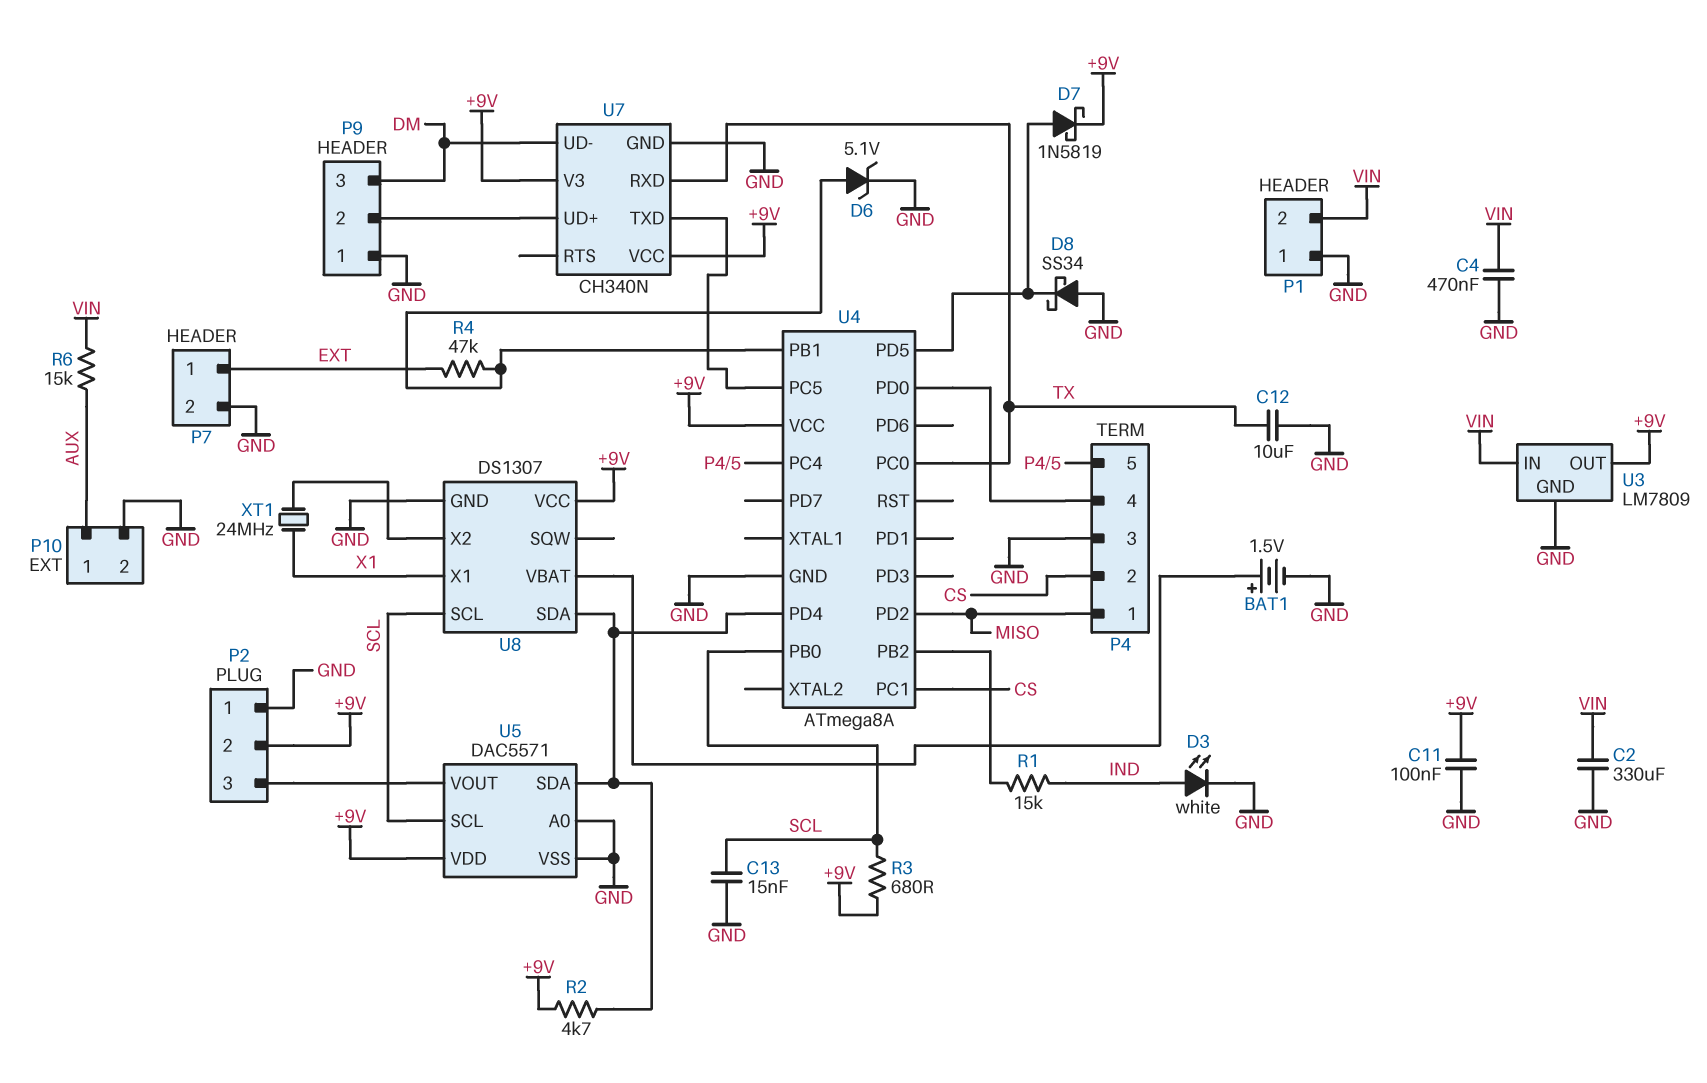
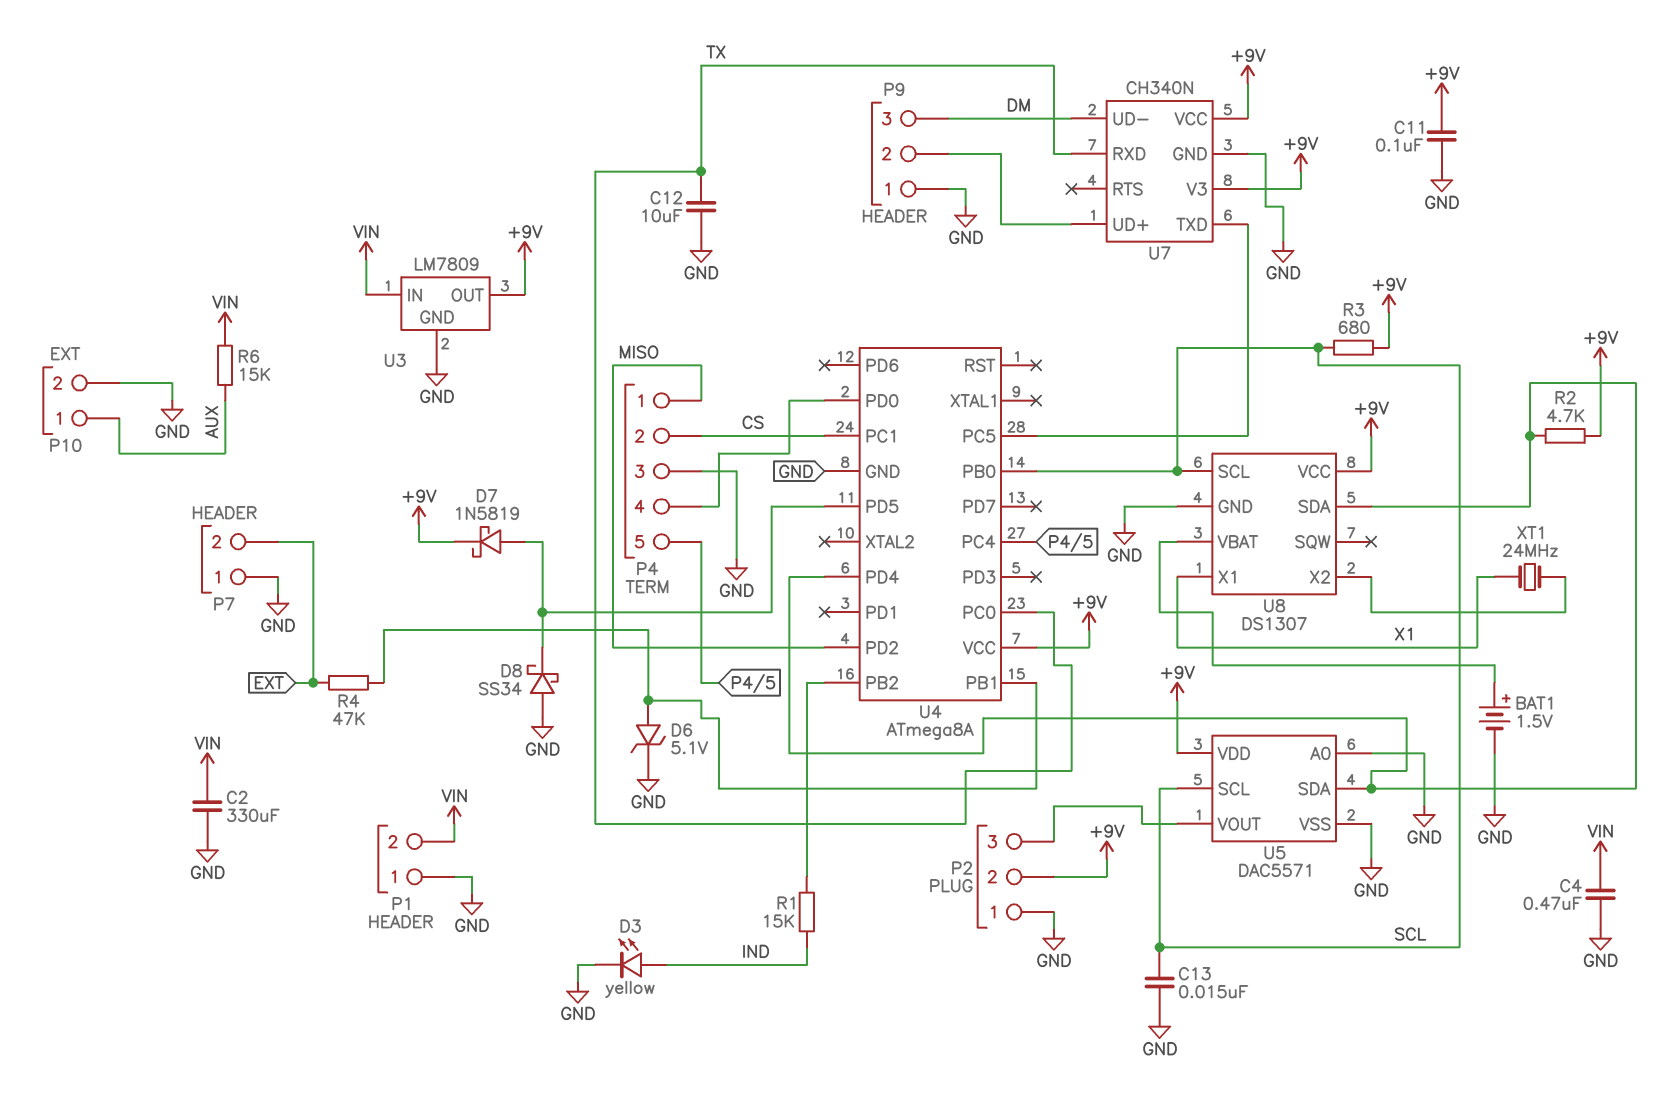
D3: LED white (A IND, K GND) -> LED yellow (A IND, K GND)
P7 pin 1: EXT -> GND
P7 pin 2: GND -> EXT

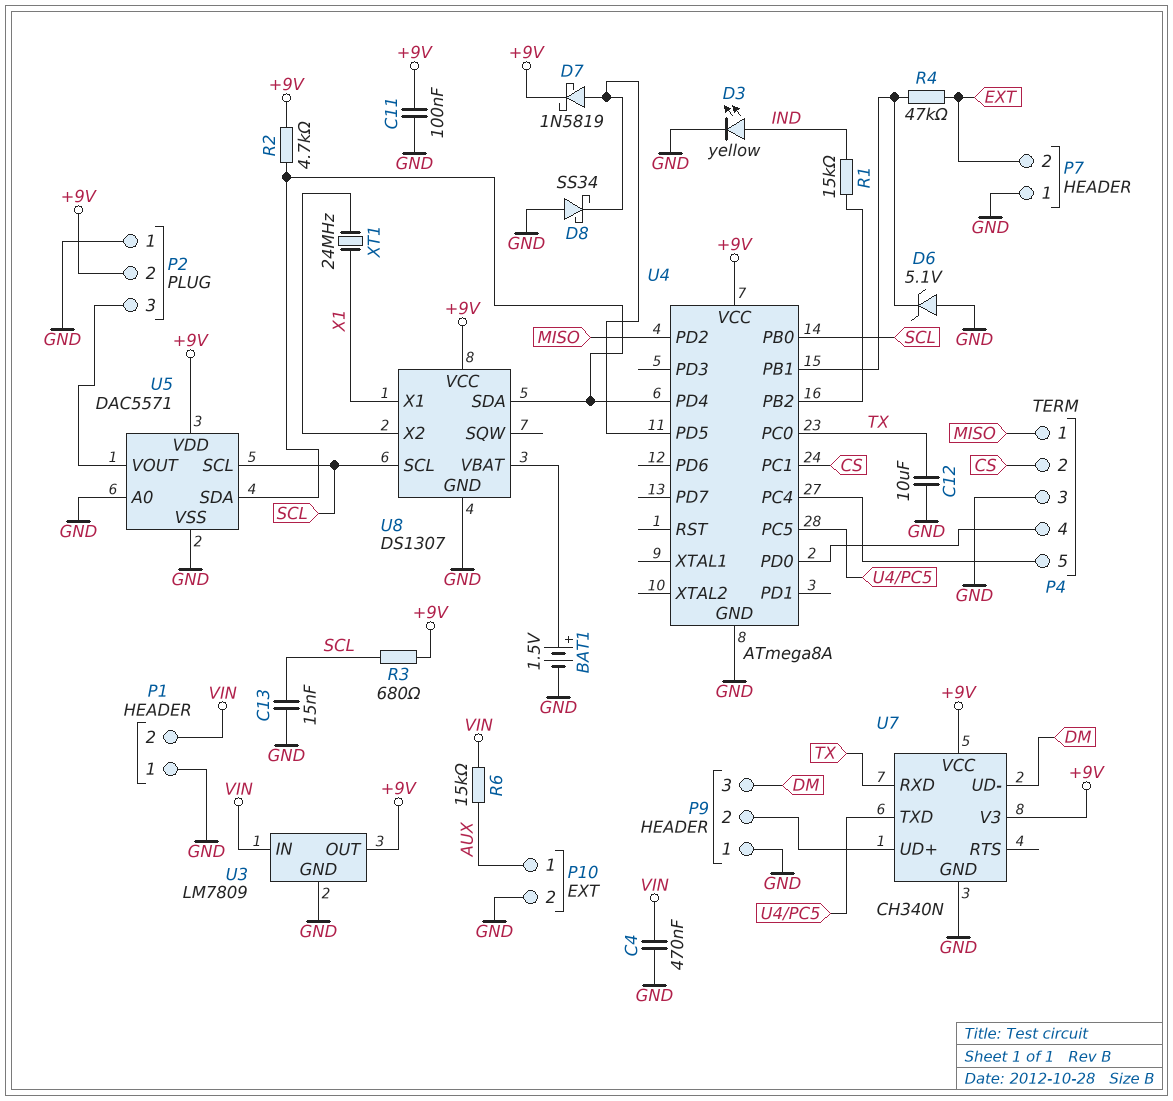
C2: 330uF (GND, VIN) -> none
D6: zener 5.1V (A U4/PB1, K GND) -> zener 5.1V (A GND, K U4/PB1)

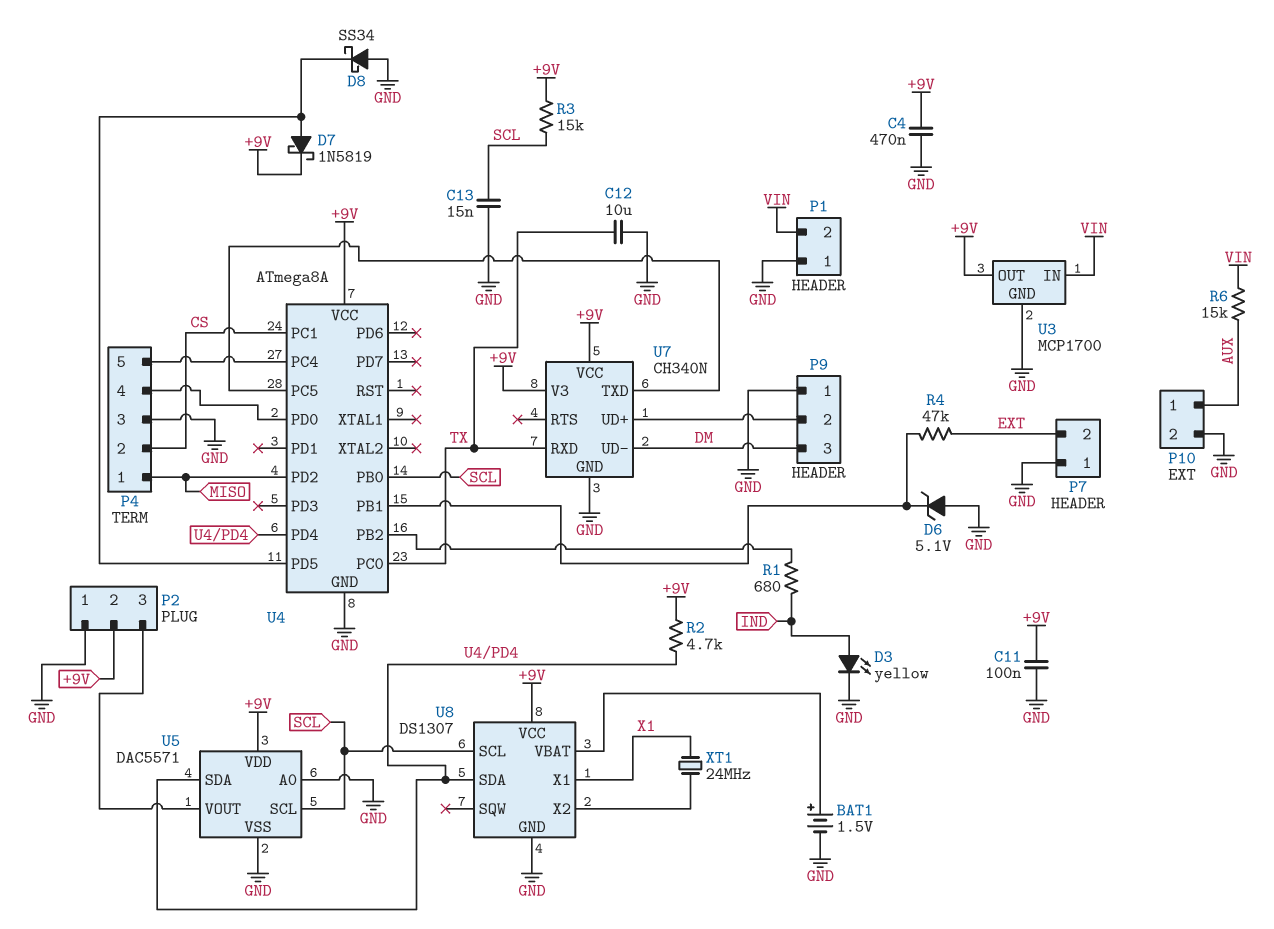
C4: 470nF (GND, VIN) -> 470nF (+9V, GND)
R1: 15k (IND, U4/PB2) -> 680 (IND, U4/PB2)
R3: 680 (+9V, SCL) -> 15k (+9V, SCL)
U3: LM7809 -> MCP1700

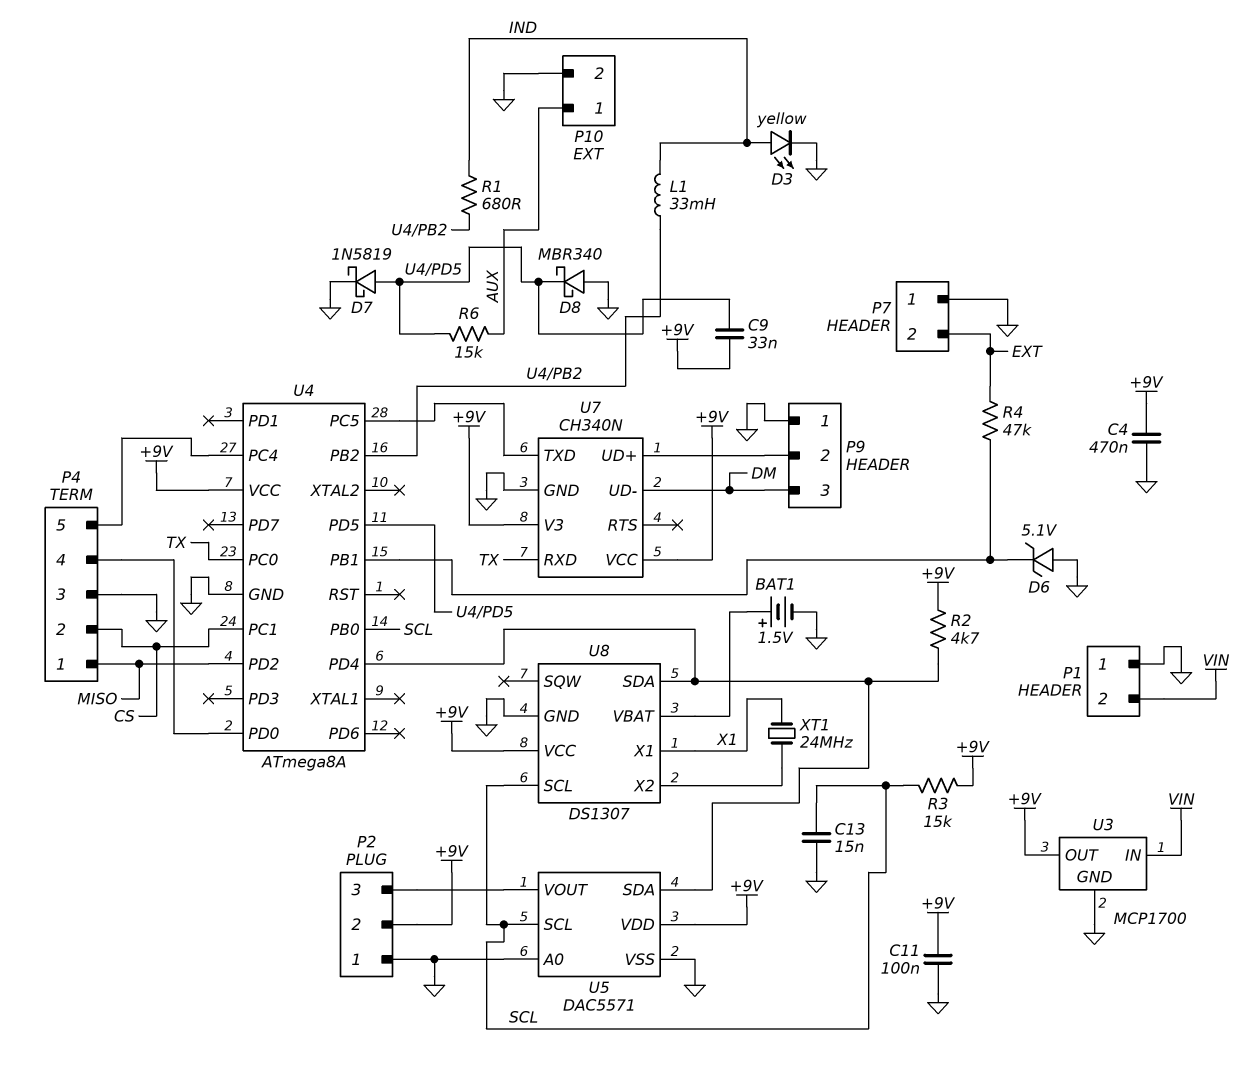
C9: none -> 33nF (+9V, U4/PD5)
C12: 10uF (GND, TX) -> none
D7: schottky 1N5819 (A U4/PD5, K +9V) -> schottky 1N5819 (A U4/PD5, K GND)
D8: schottky SS34 (A GND, K U4/PD5) -> schottky MBR340 (A GND, K U4/PD5)
L1: none -> 33mH (IND, U4/PB2)
R6: 15k (AUX, VIN) -> 15k (AUX, U4/PD5)

